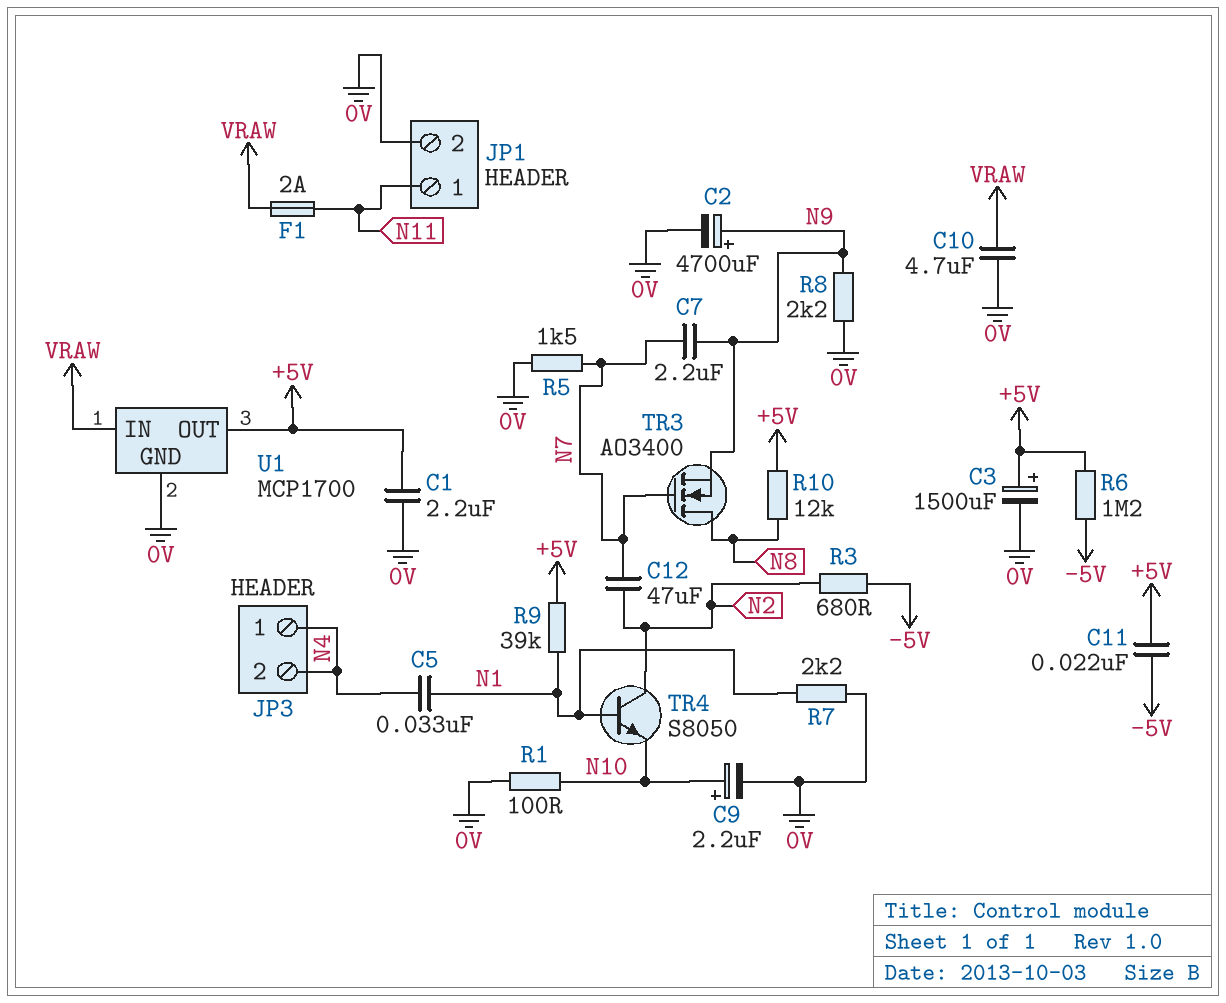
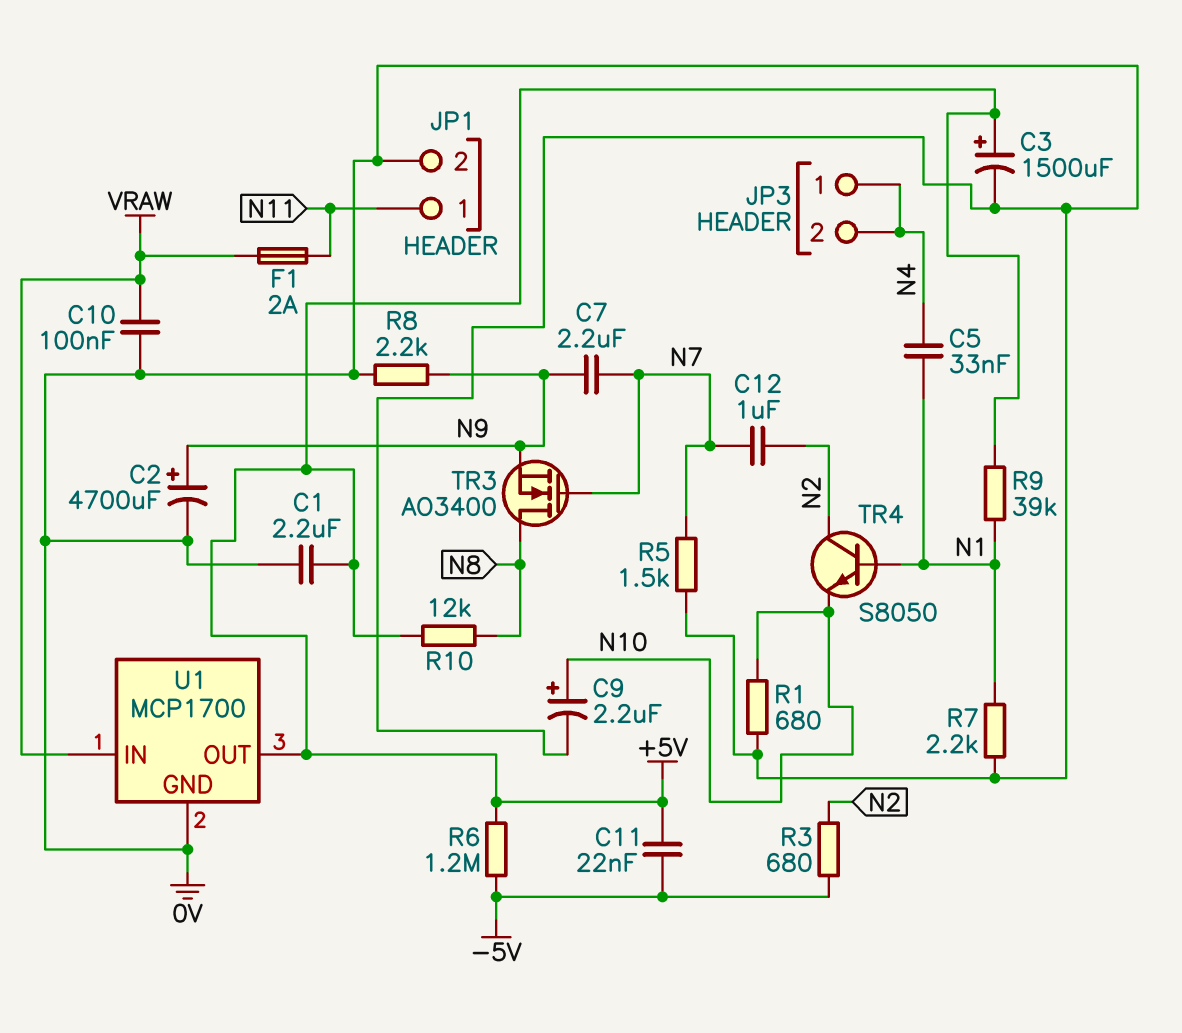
C10: 4.7uF (0V, VRAW) -> 100nF (0V, VRAW)
C12: 47uF (N2, N7) -> 1uF (N2, N7)
R1: 100 (0V, N10) -> 680 (0V, N10)

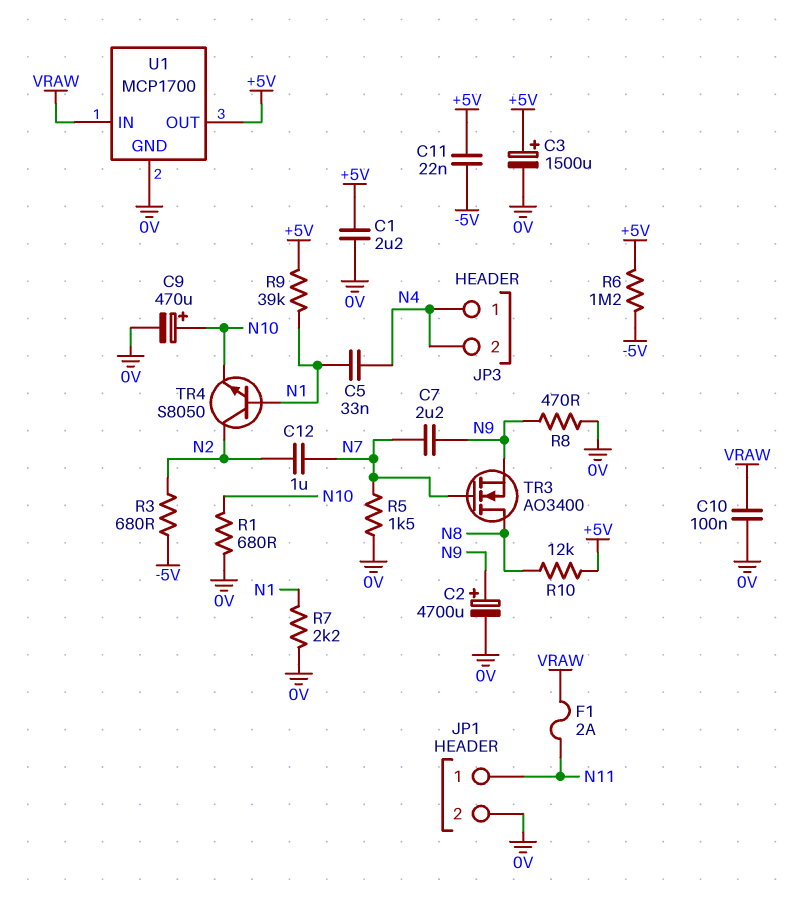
C9: 2.2uF (plus N10, minus 0V) -> 470uF (plus N10, minus 0V)
R8: 2.2k (0V, N9) -> 470 (0V, N9)

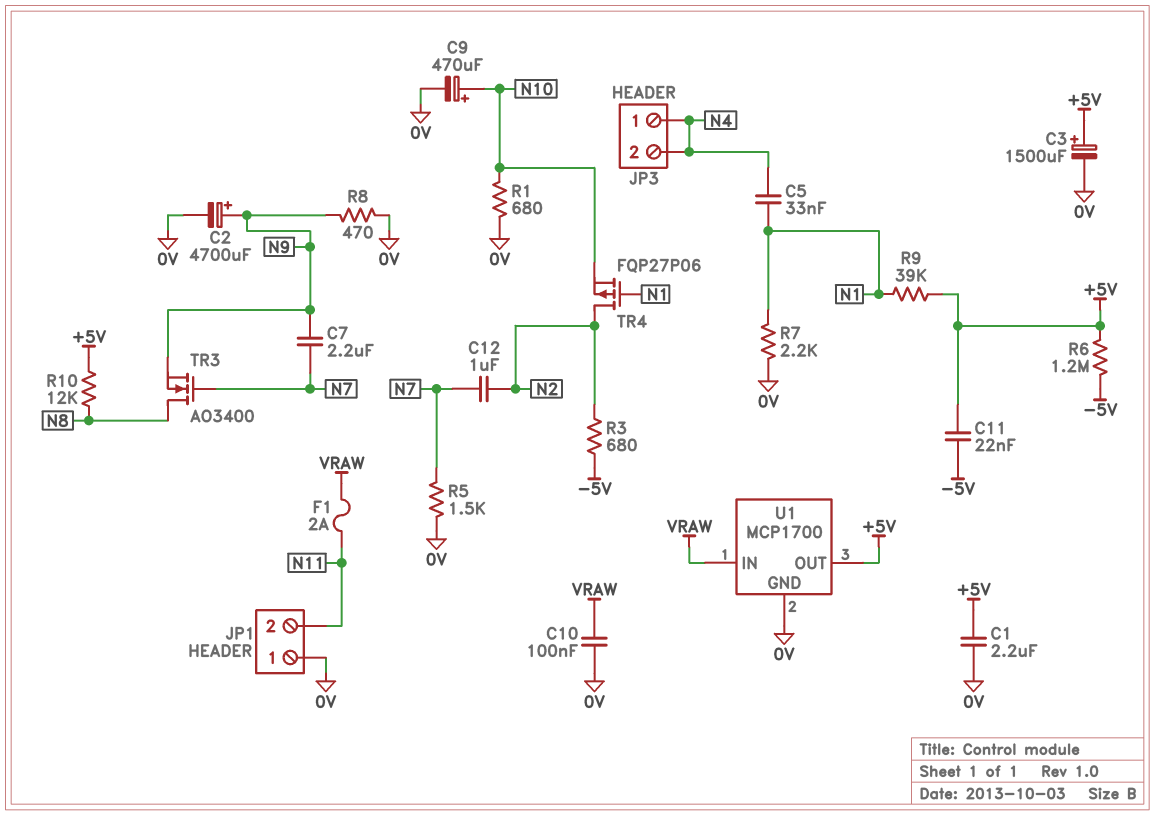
JP1 pin 1: N11 -> 0V
JP1 pin 2: 0V -> N11
TR4: NPN S8050 (B N1, C N2, E N10) -> PMOS FQP27P06 (G N1, D N2, S N10)

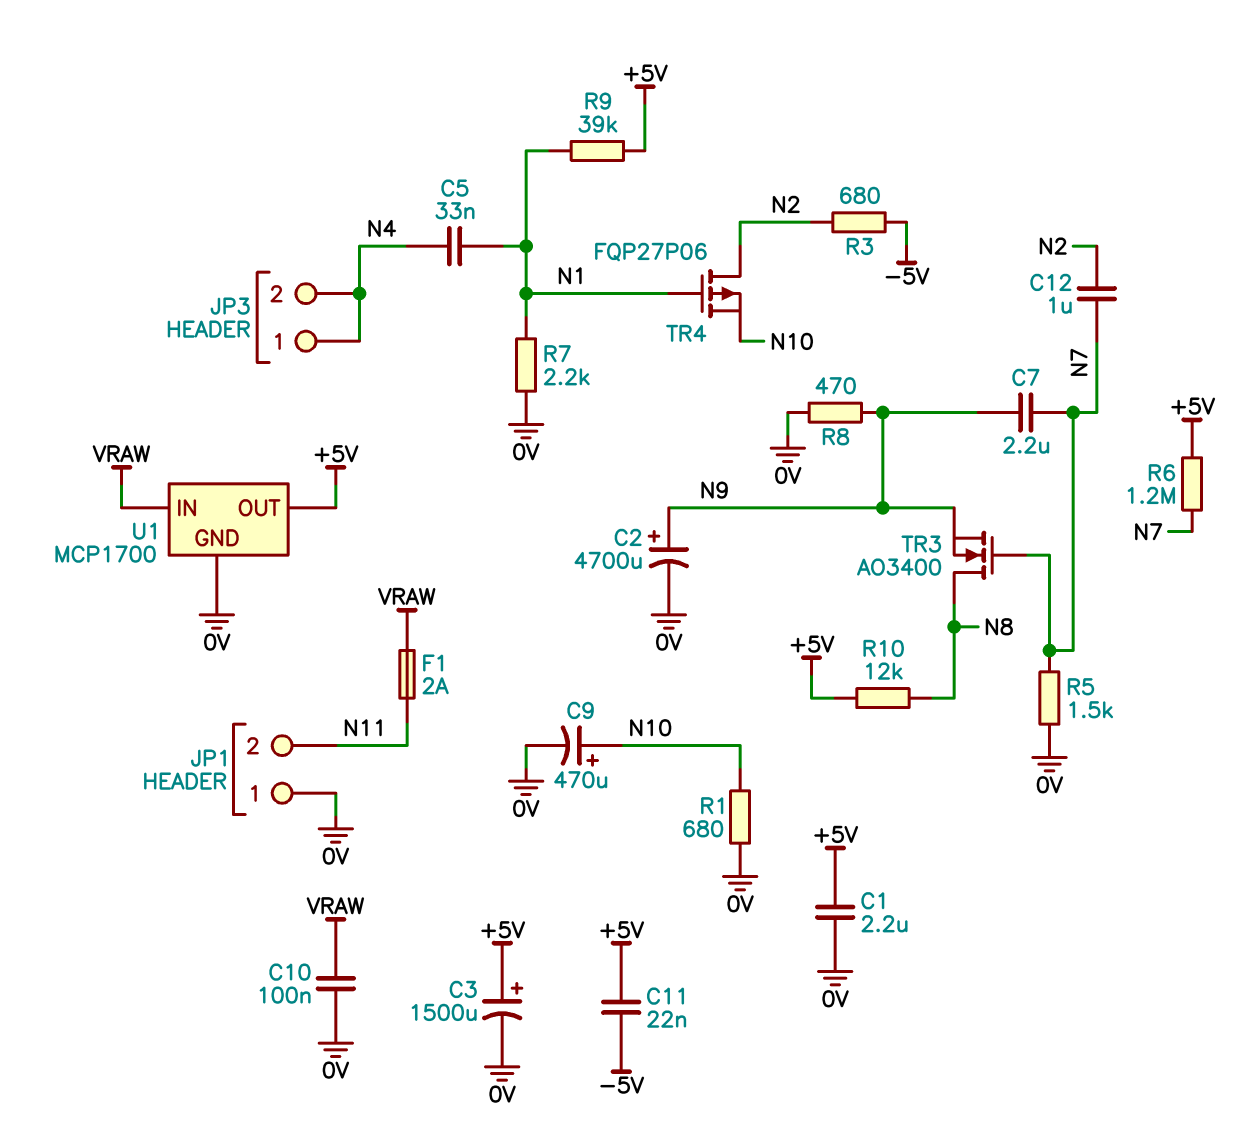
R6: 1.2M (+5V, -5V) -> 1.2M (+5V, N7)

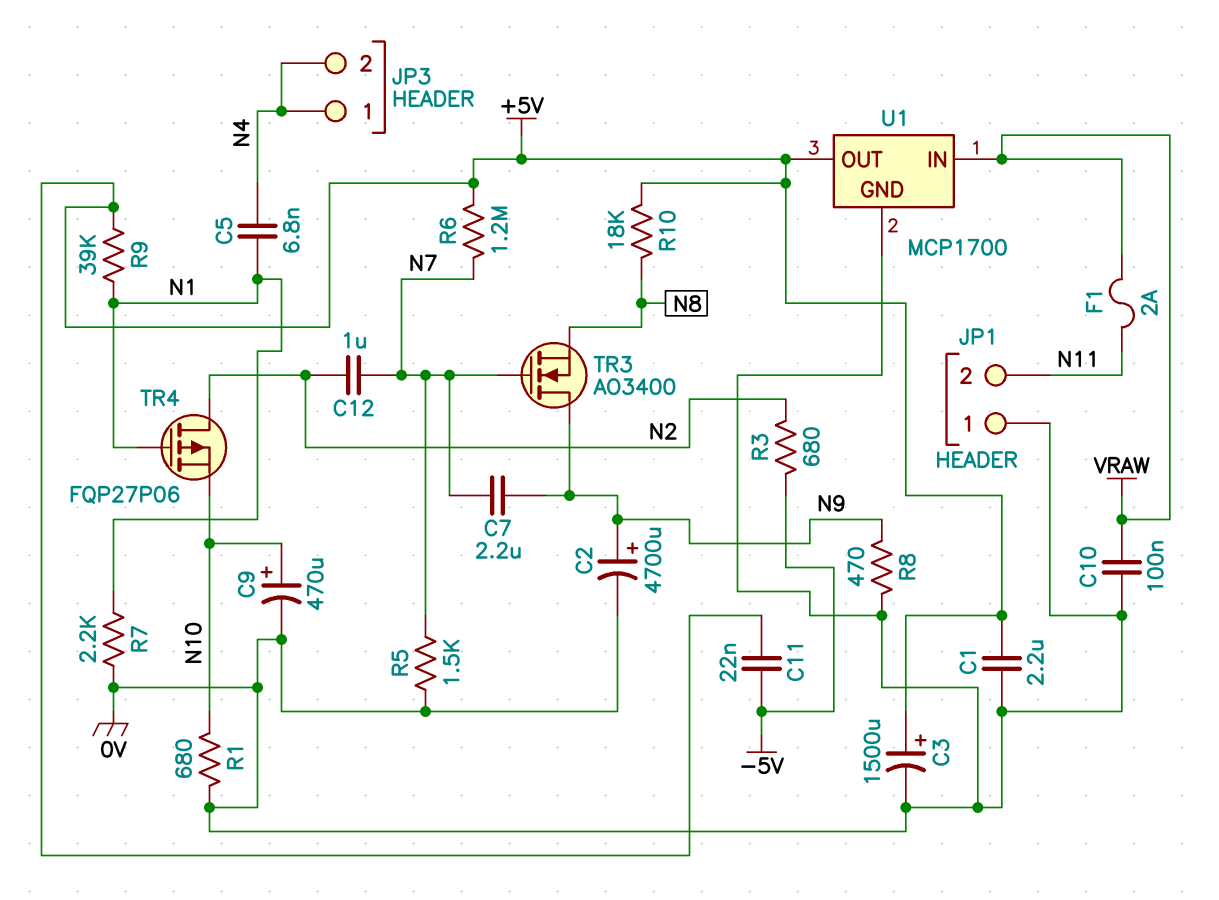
C5: 33nF (N1, N4) -> 6.8nF (N1, N4)
R10: 12k (+5V, N8) -> 18k (+5V, N8)
TR3: NMOS AO3400 (G N7, D N8, S N9) -> NMOS AO3400 (G N7, D N9, S N8)

